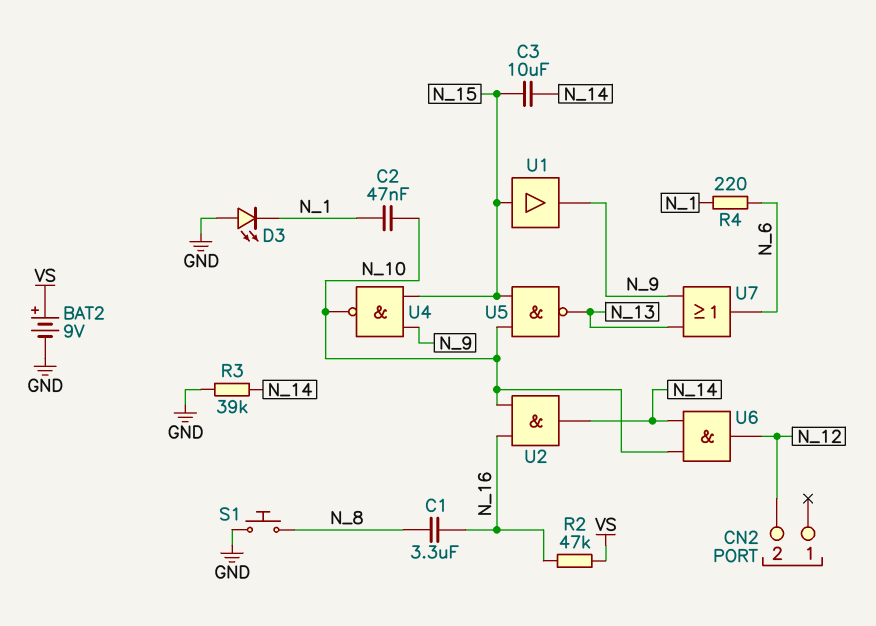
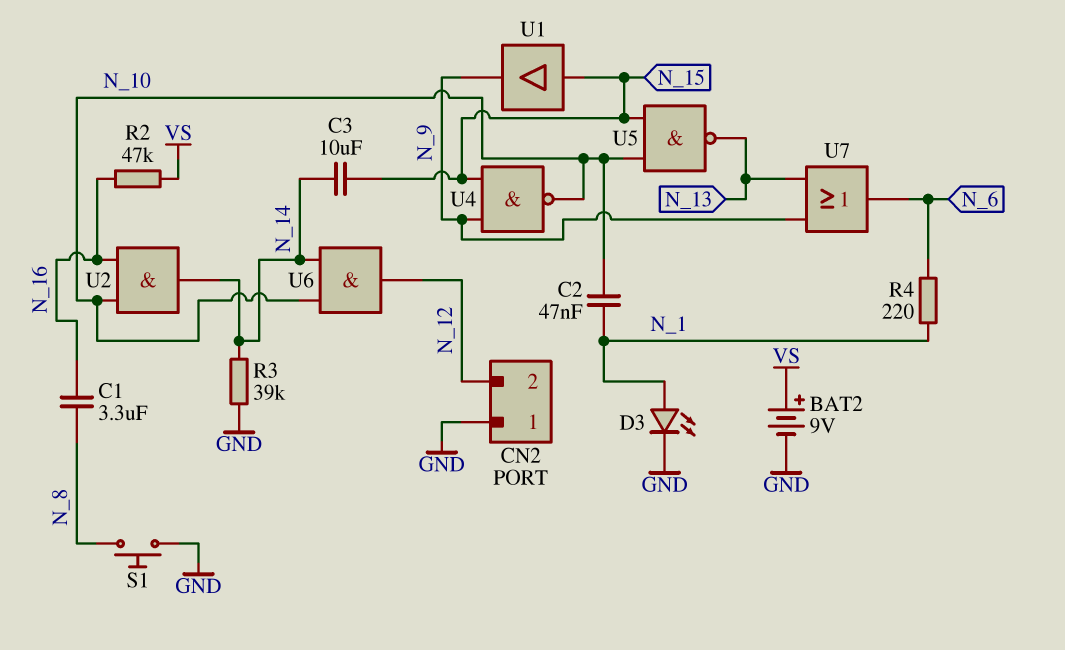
CN2 pin 1: none -> GND
D3: LED (A GND, K N_1) -> LED (A N_1, K GND)

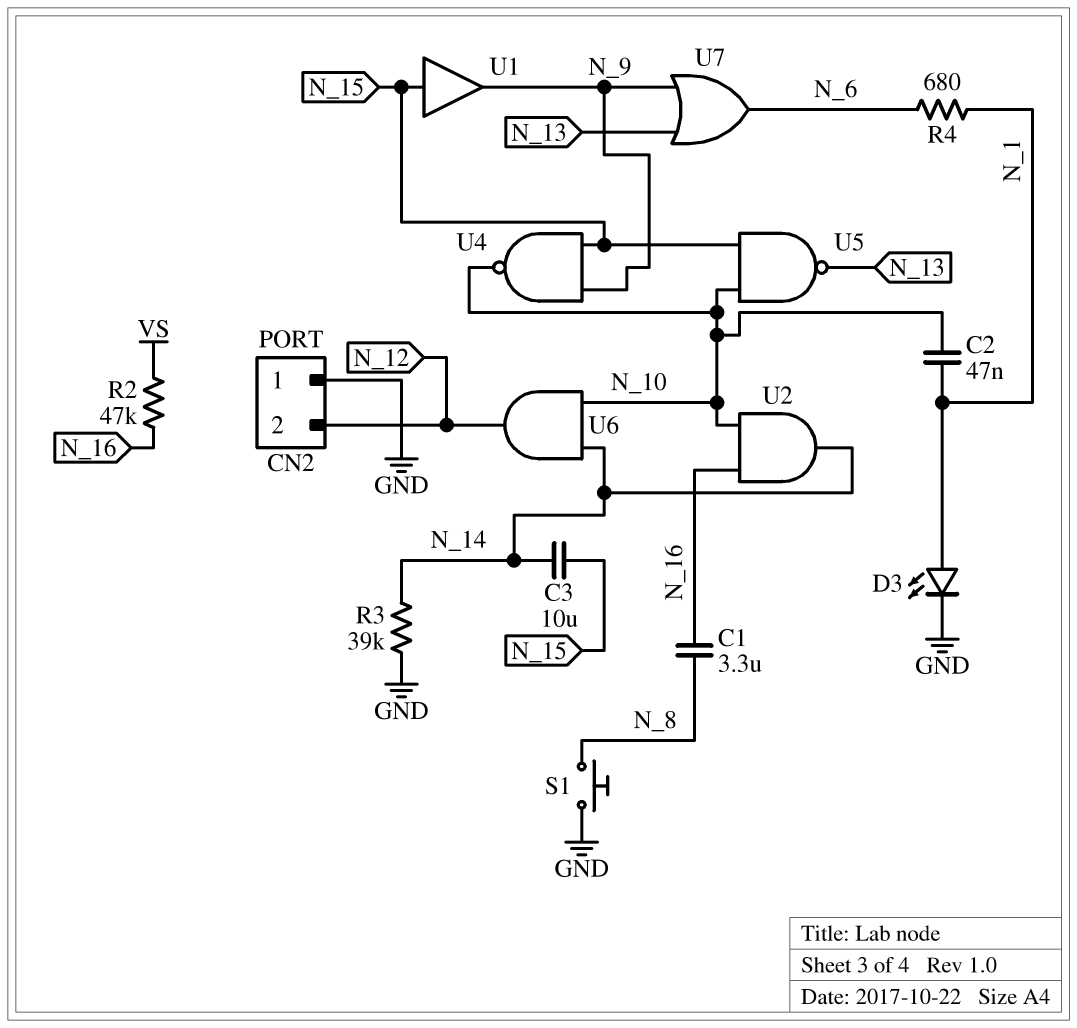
BAT2: 9V (plus VS, minus GND) -> none
R4: 220 (N_1, N_6) -> 680 (N_1, N_6)

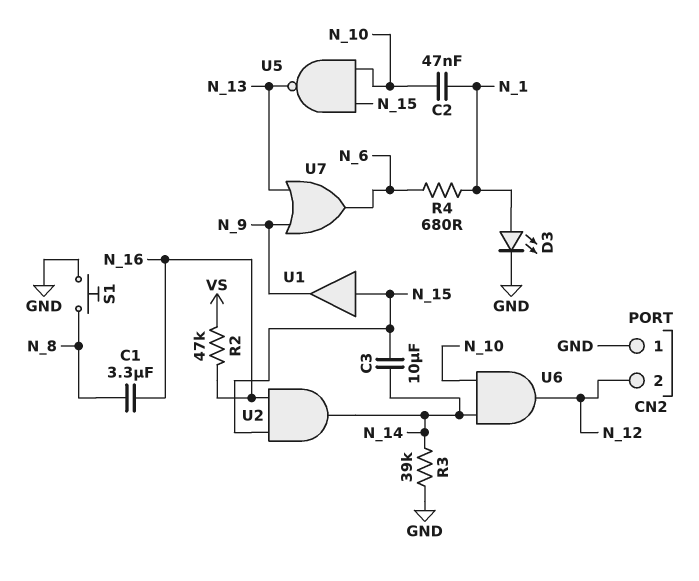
U2: AND (in N_10, in N_16, out N_14) -> AND (in N_15, in N_16, out N_14)
U4: NAND (in N_9, in N_15, out N_10) -> none

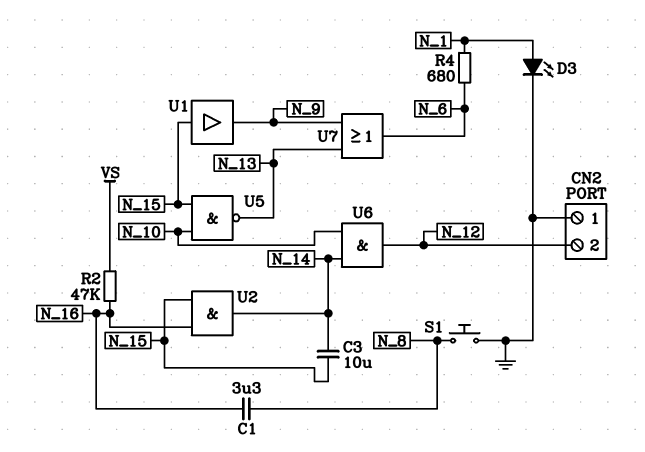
C2: 47nF (N_1, N_10) -> none
R3: 39k (GND, N_14) -> none

